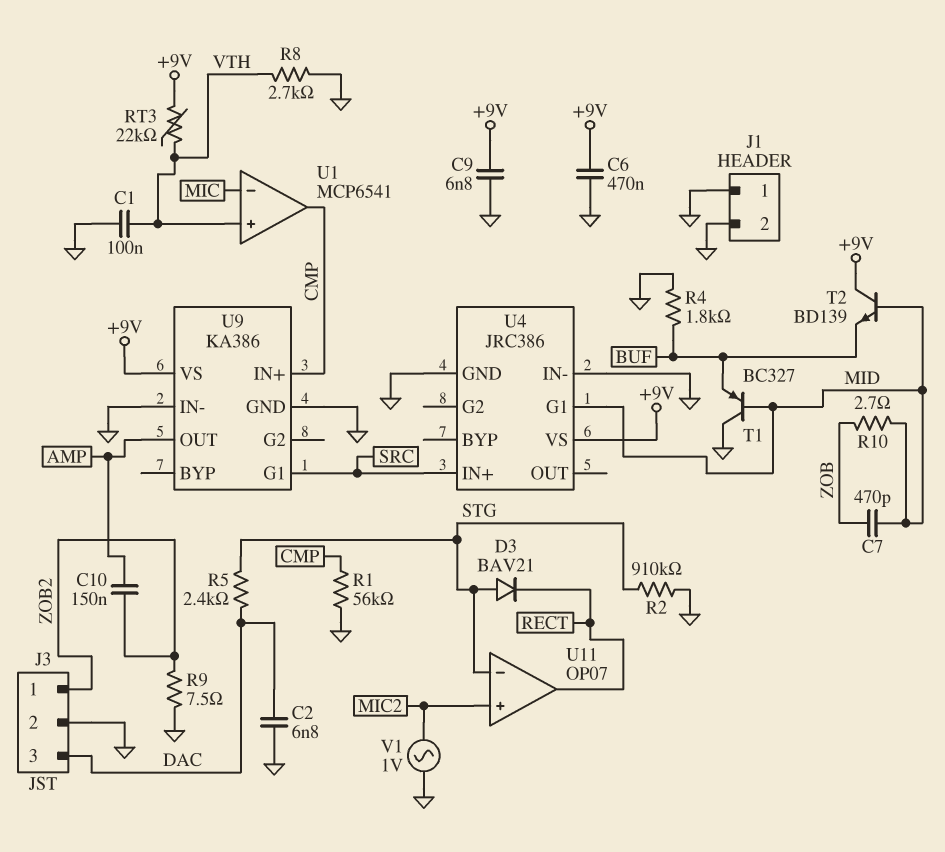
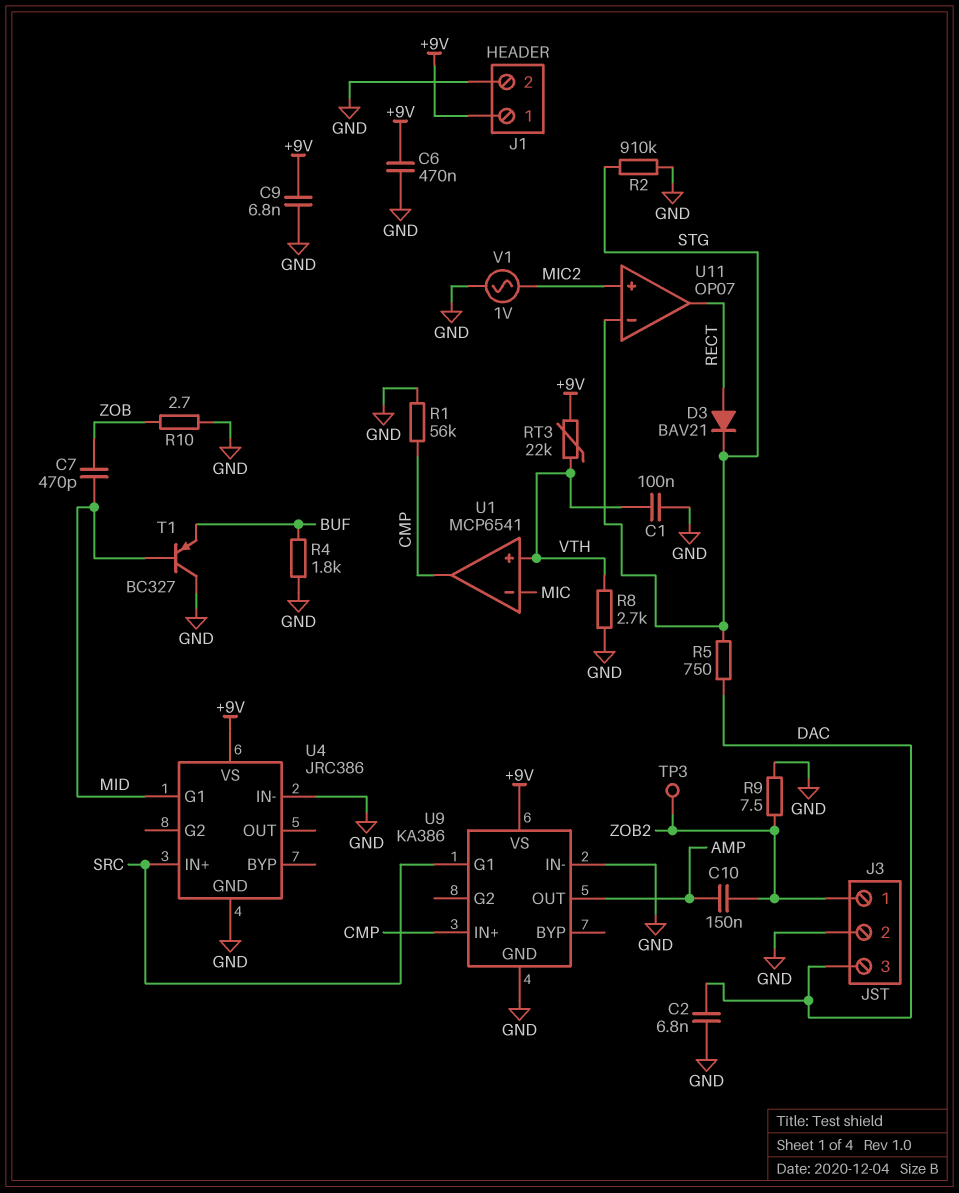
D3: diode BAV21 (A STG, K RECT) -> diode BAV21 (A RECT, K STG)
J1 pin 1: GND -> +9V
R5: 2.4k (DAC, STG) -> 750 (DAC, STG)
R10: 2.7 (MID, ZOB) -> 2.7 (GND, ZOB)
T2: NPN BD139 (B MID, C +9V, E BUF) -> none
TP3: none -> test point (ZOB2)

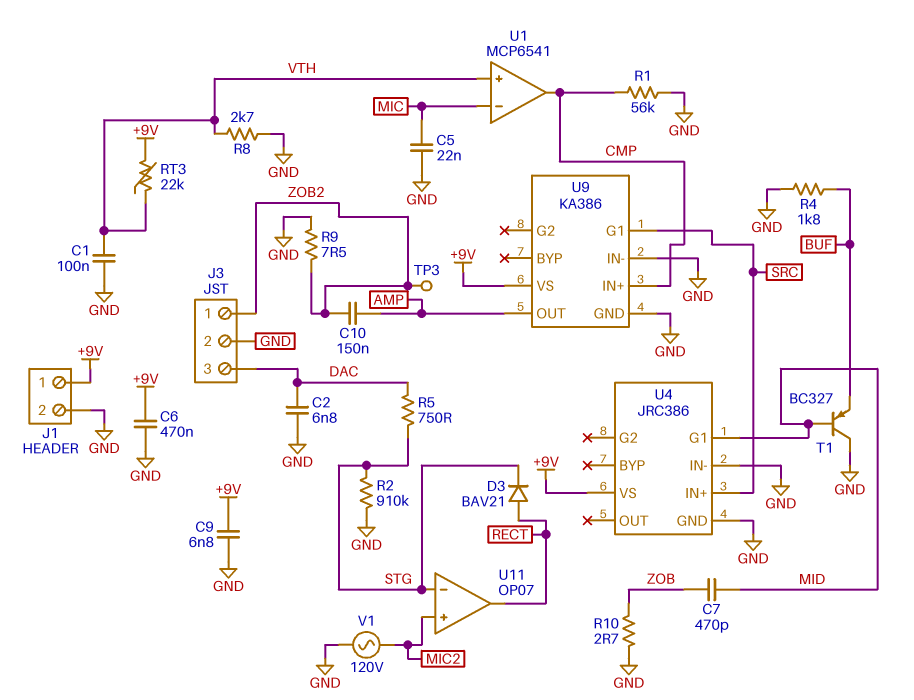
C5: none -> 22nF (GND, MIC)
V1: AC 1V (GND, MIC2) -> AC 120V (GND, MIC2)

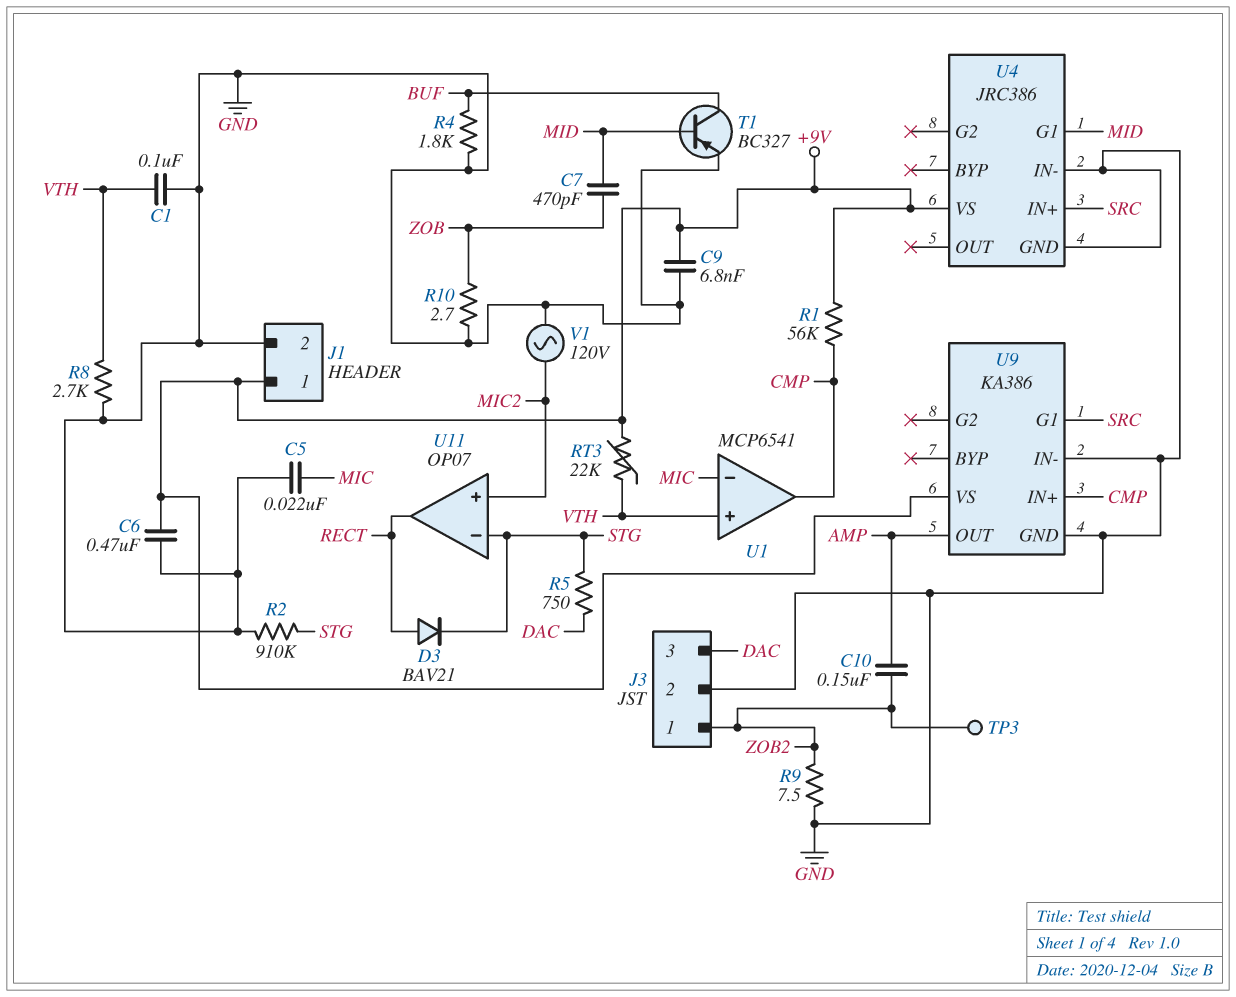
C2: 6.8nF (DAC, GND) -> none
R1: 56k (CMP, GND) -> 56k (+9V, CMP)
T1: PNP BC327 (B MID, C GND, E BUF) -> PNP BC327 (B MID, C BUF, E GND)

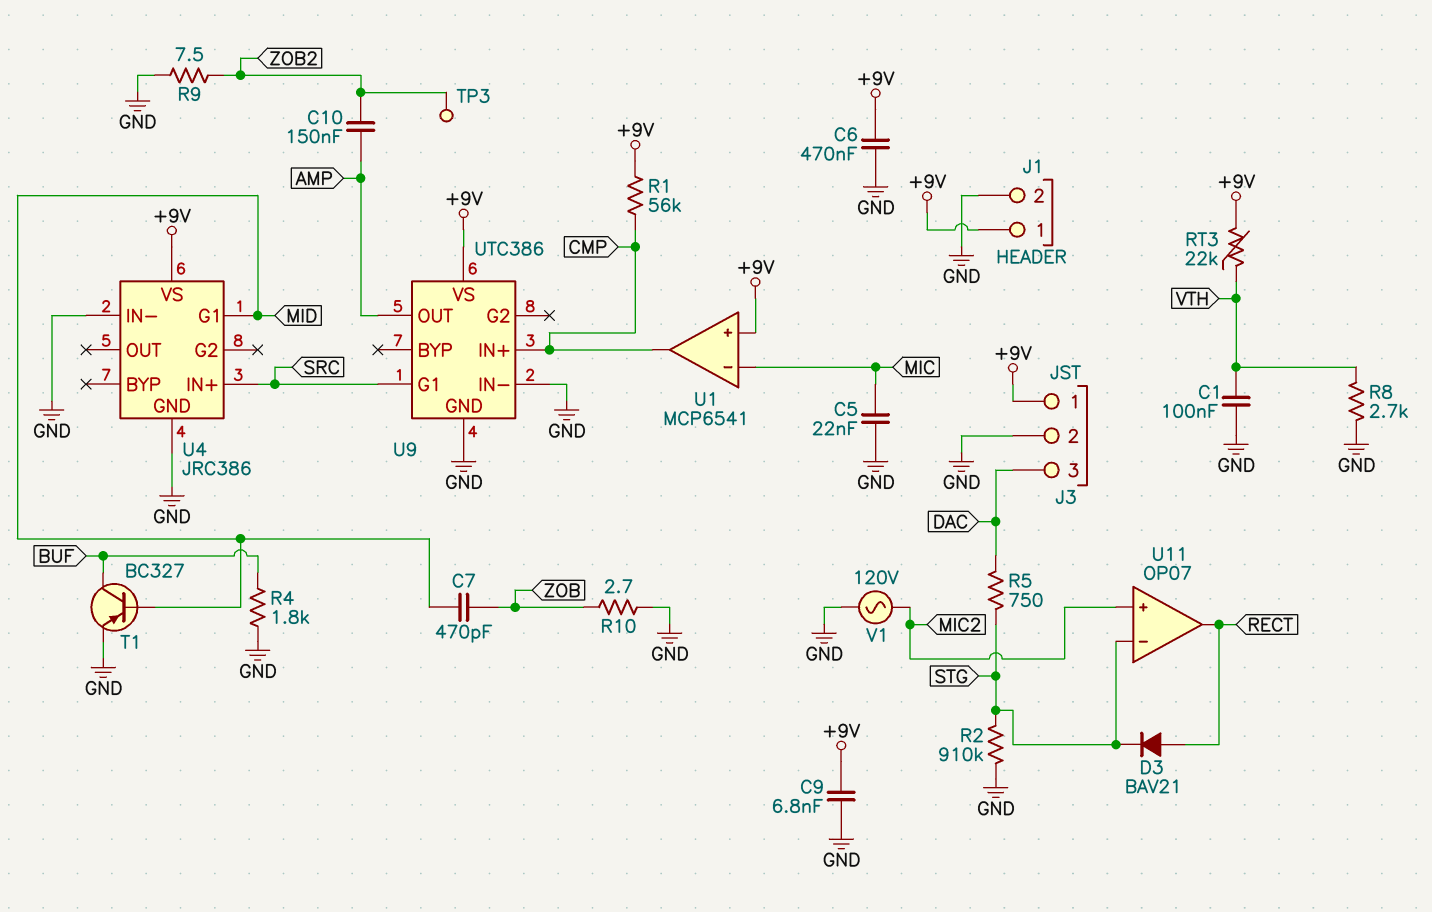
J3 pin 1: ZOB2 -> +9V
U1 pin in+: VTH -> +9V
U9: KA386 -> UTC386

